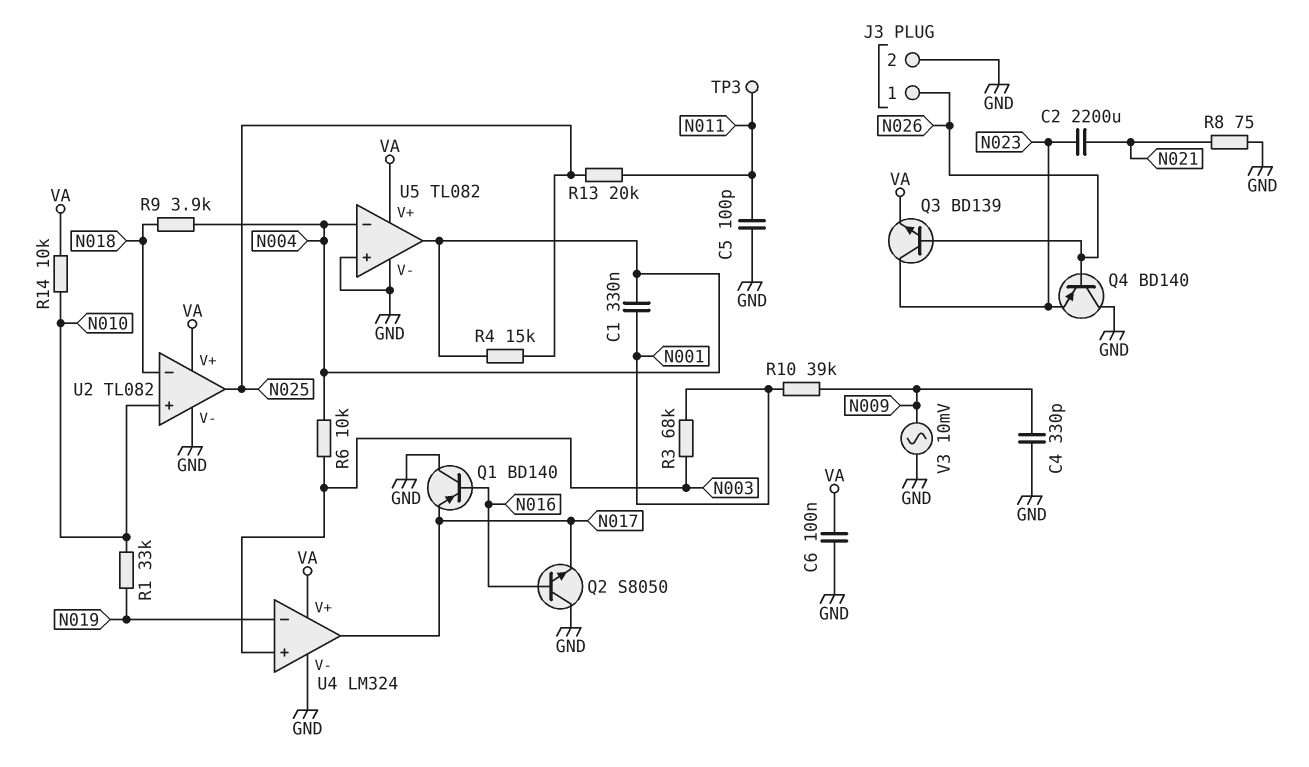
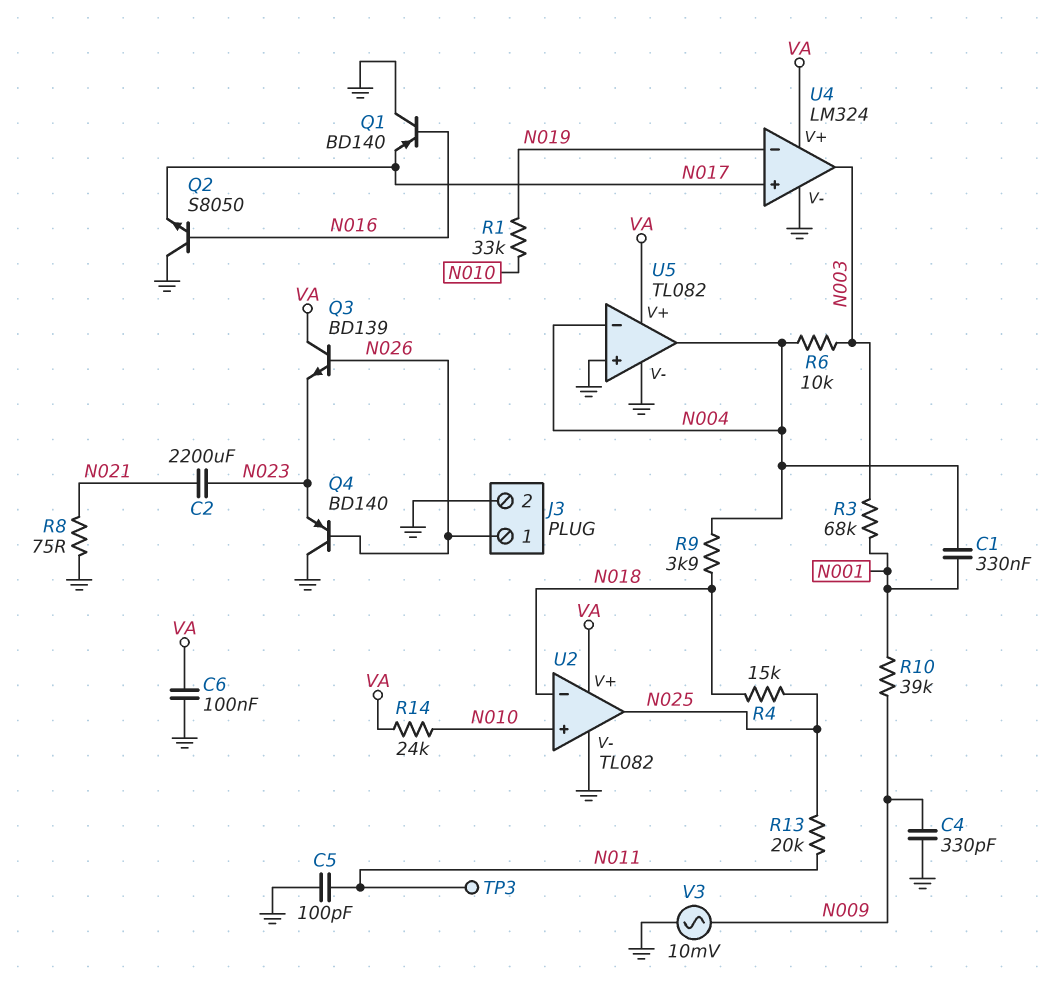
Q3: NPN BD139 (B N026, C N023, E VA) -> NPN BD139 (B N026, C VA, E N023)
R4: 15k (N004, N025) -> 15k (N018, N025)
R14: 10k (N010, VA) -> 24k (N010, VA)
U4 pin in+: N003 -> N017
U4 pin out: N017 -> N003

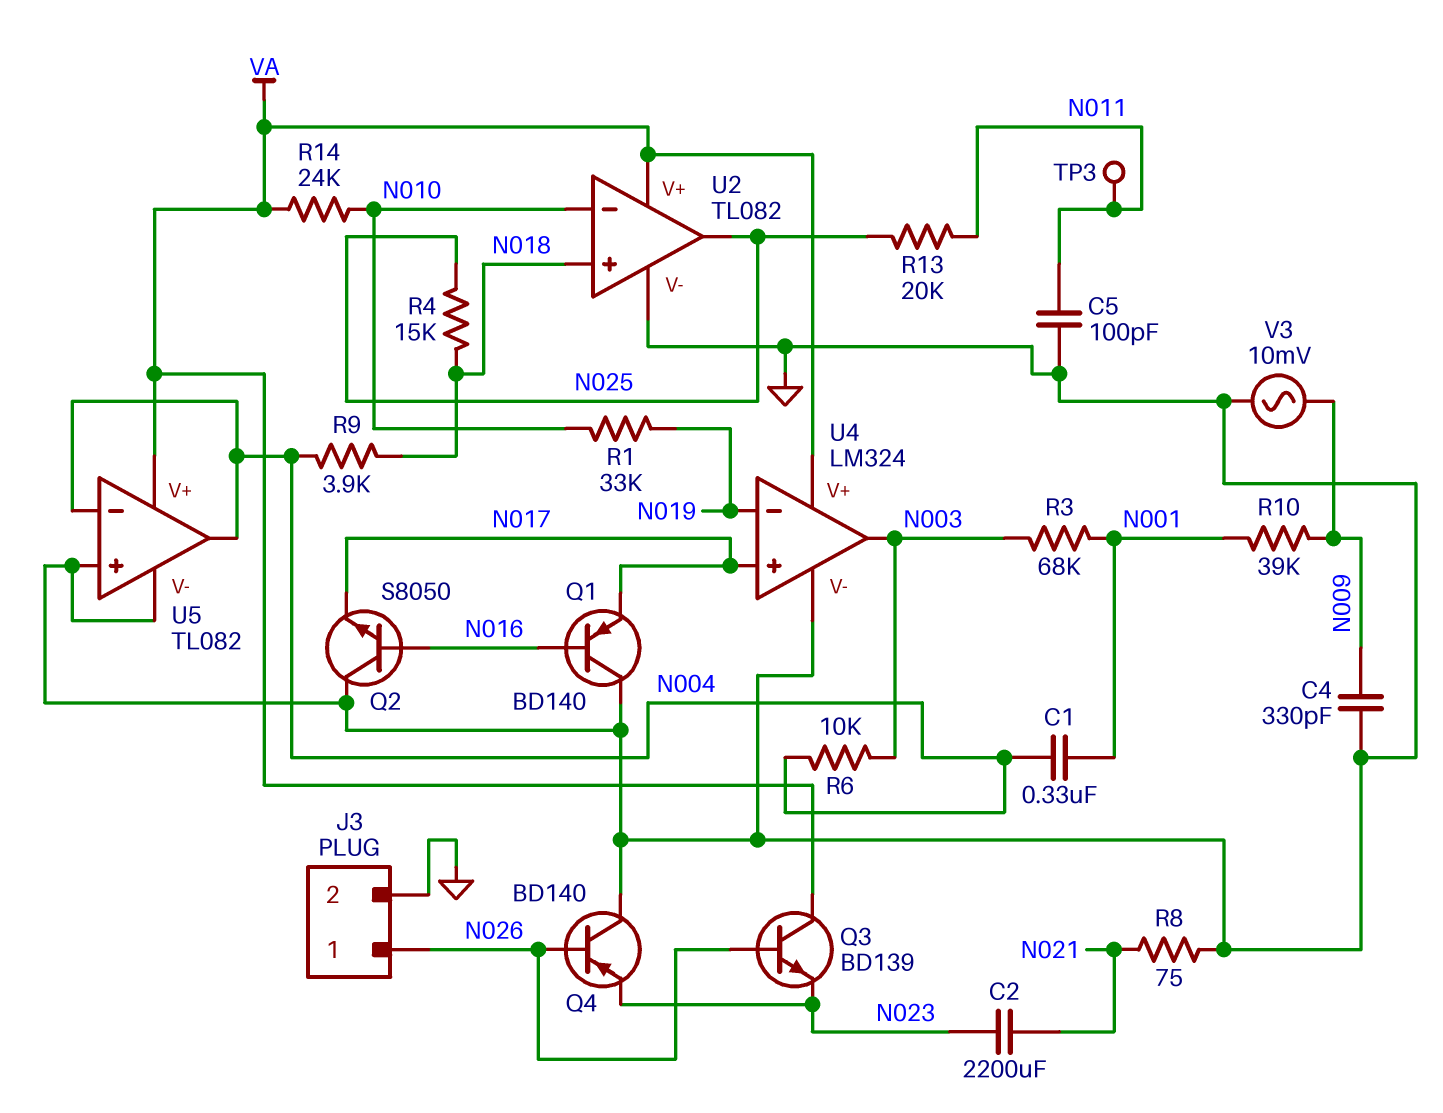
C6: 100nF (GND, VA) -> none
U2 pin in+: N010 -> N018
U2 pin in-: N018 -> N010

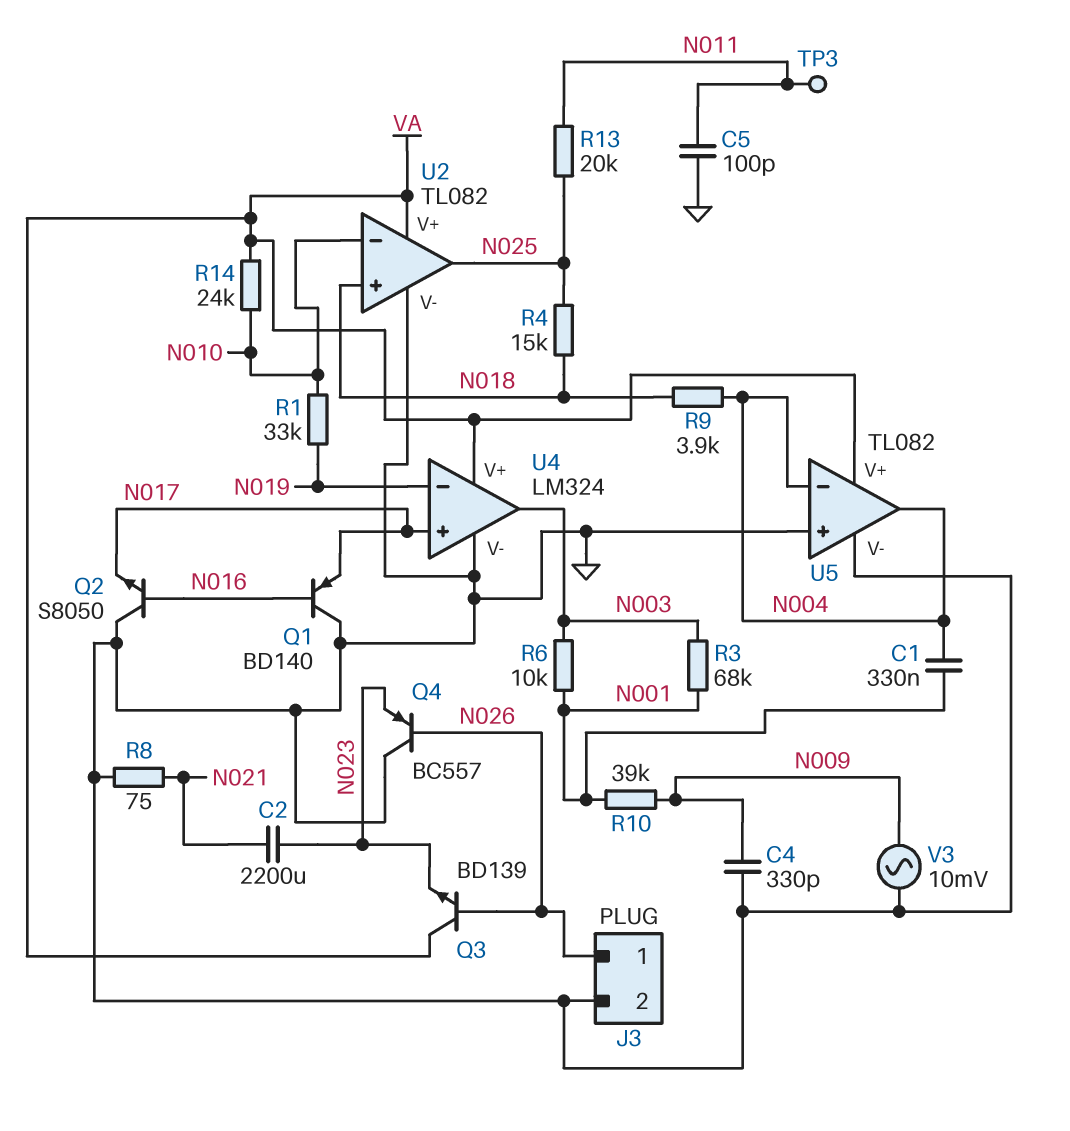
Q4: PNP BD140 (B N026, C GND, E N023) -> PNP BC557 (B N026, C GND, E N023)
R6: 10k (N003, N004) -> 10k (N001, N003)

